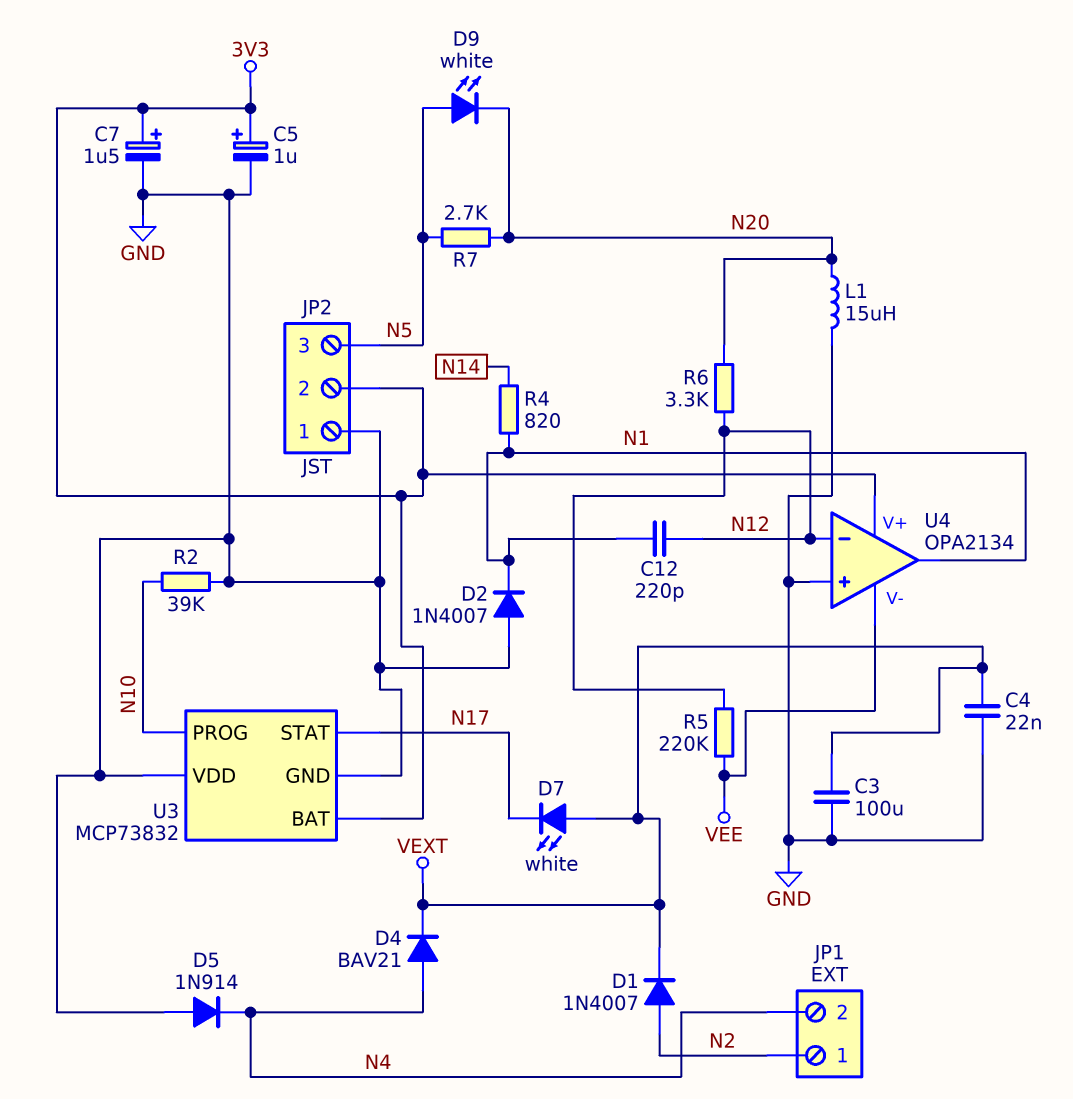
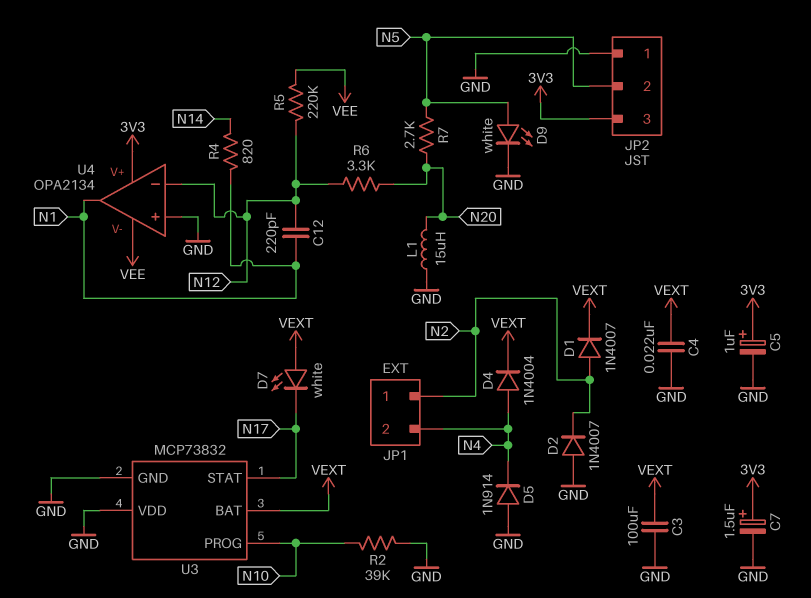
D2: diode 1N4007 (A GND, K N1) -> diode 1N4007 (A GND, K N2)
D4: diode BAV21 (A N4, K VEXT) -> diode 1N4004 (A N4, K VEXT)
D9: LED white (A N5, K N20) -> LED white (A N5, K GND)
JP2 pin 2: 3V3 -> N5
JP2 pin 3: N5 -> 3V3
U3 pin BAT: 3V3 -> VEXT

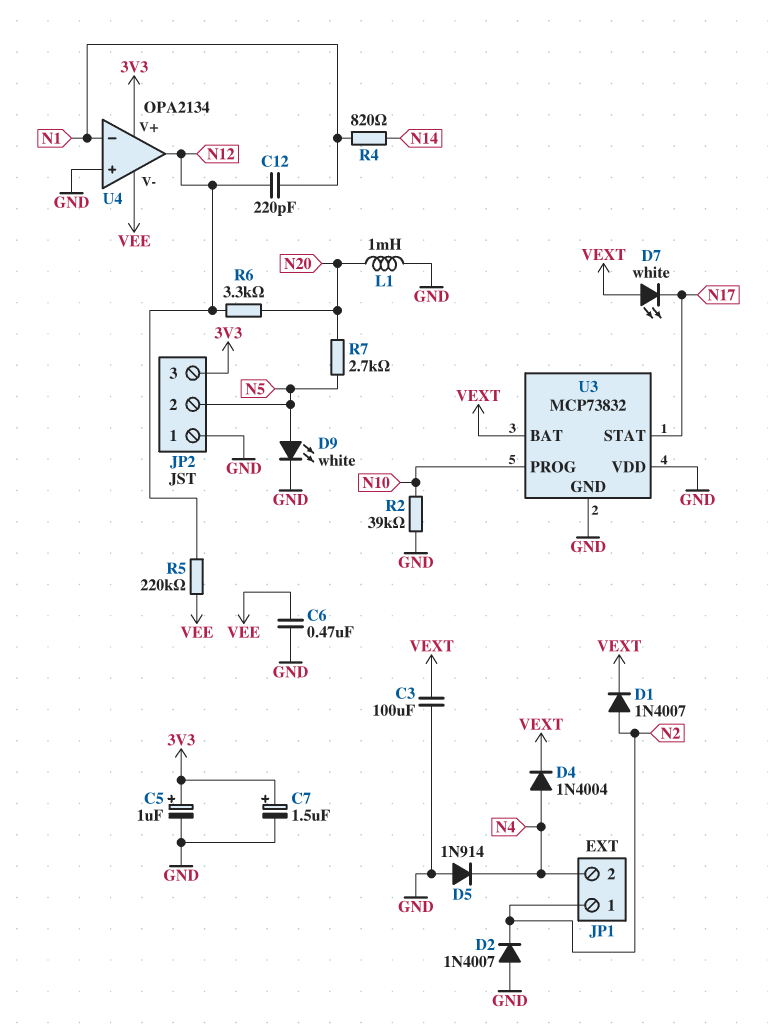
C4: 22nF (GND, VEXT) -> none
C6: none -> 470nF (GND, VEE)
L1: 15uH (GND, N20) -> 1mH (GND, N20)
U4 pin in-: N12 -> N1
U4 pin out: N1 -> N12

